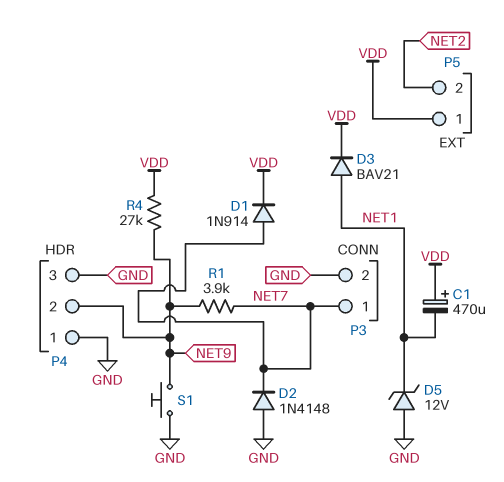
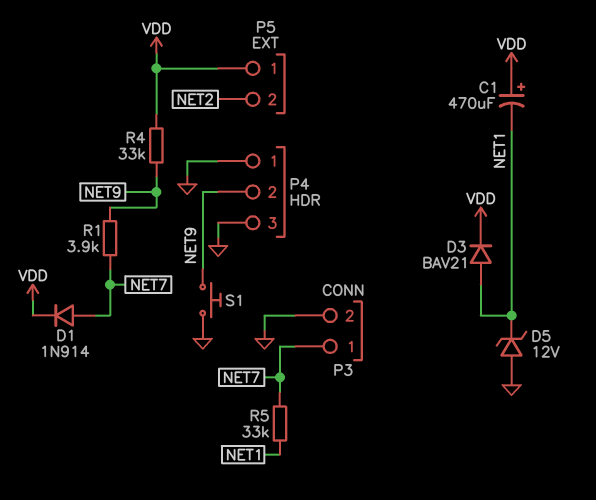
D2: diode 1N4148 (A GND, K NET7) -> none
R4: 27k (NET9, VDD) -> 33k (NET9, VDD)
R5: none -> 33k (NET1, NET7)

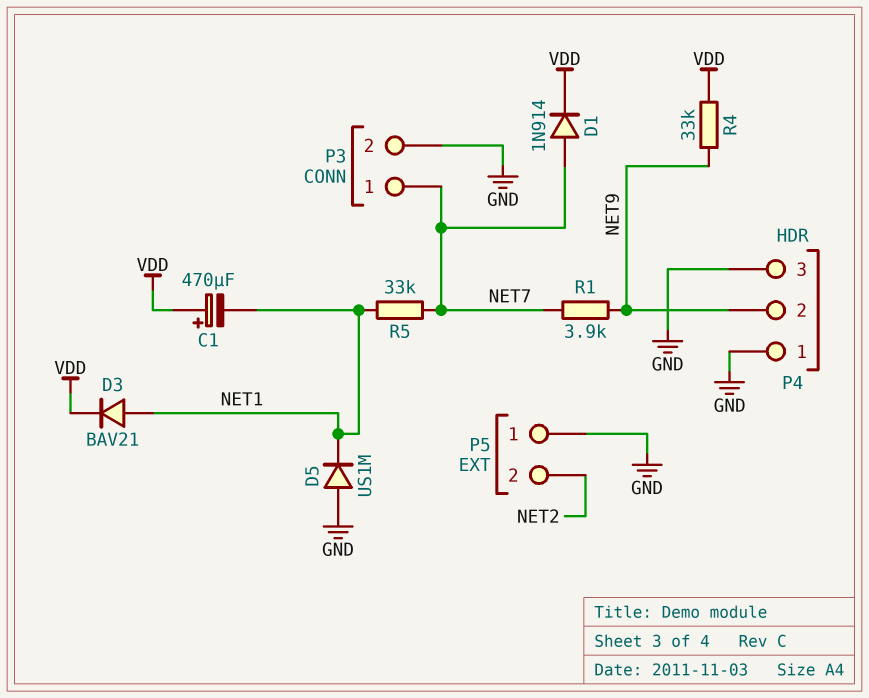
D5: zener 12V (A GND, K NET1) -> diode US1M (A GND, K NET1)
P5 pin 1: VDD -> GND
S1: button (GND, NET9) -> none

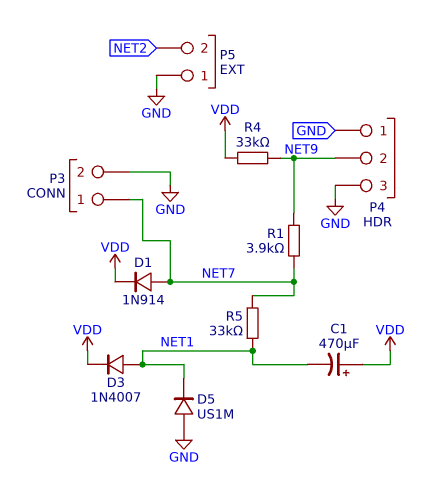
D3: diode BAV21 (A NET1, K VDD) -> diode 1N4007 (A NET1, K VDD)

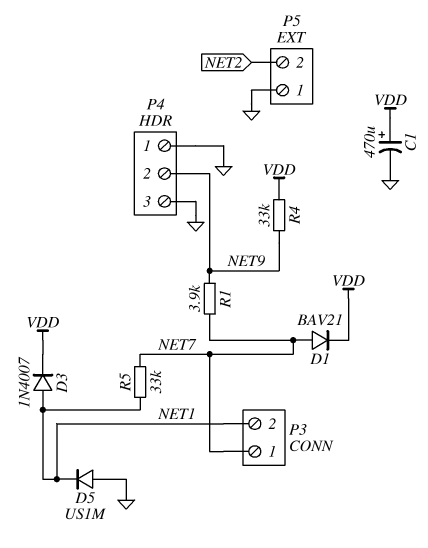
C1: 470uF (plus VDD, minus NET1) -> 470uF (plus VDD, minus GND)
D1: diode 1N914 (A NET7, K VDD) -> diode BAV21 (A NET7, K VDD)
P3 pin 2: GND -> NET1

